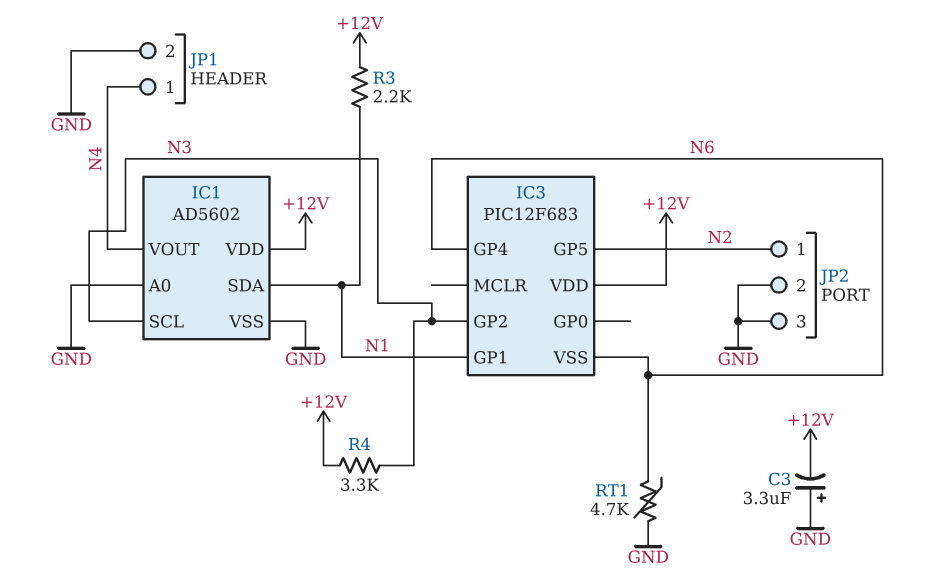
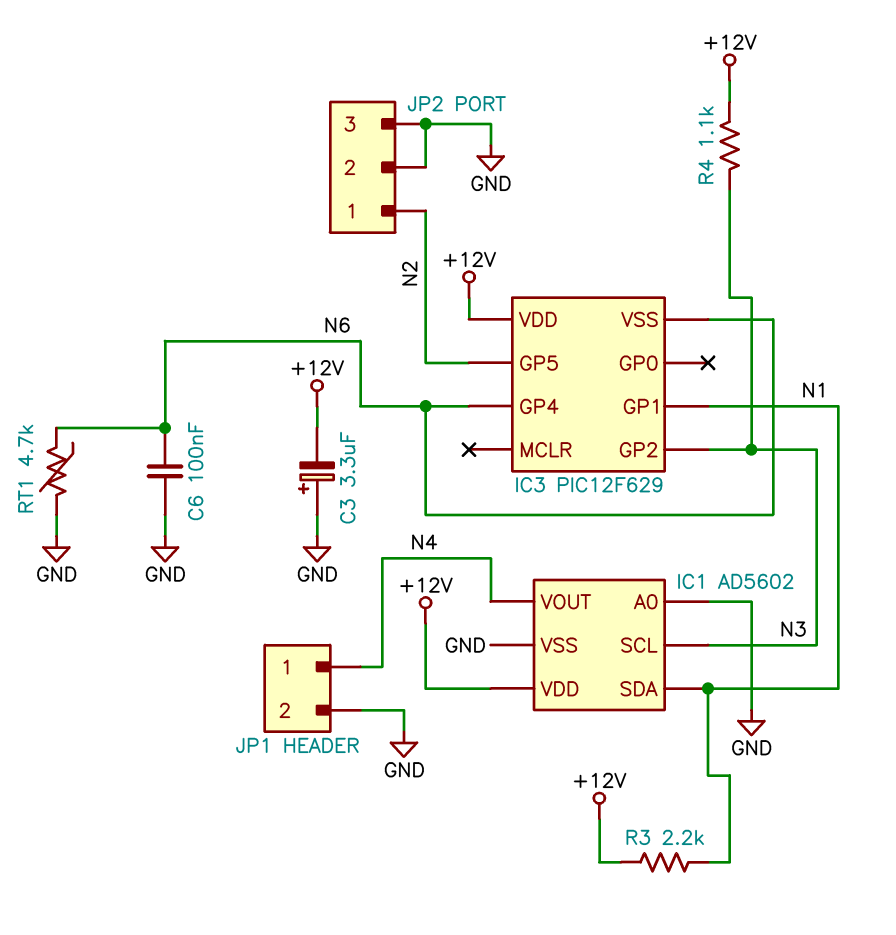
C6: none -> 100nF (GND, N6)
IC3: PIC12F683 -> PIC12F629
R4: 3.3k (+12V, N3) -> 1.1k (+12V, N3)

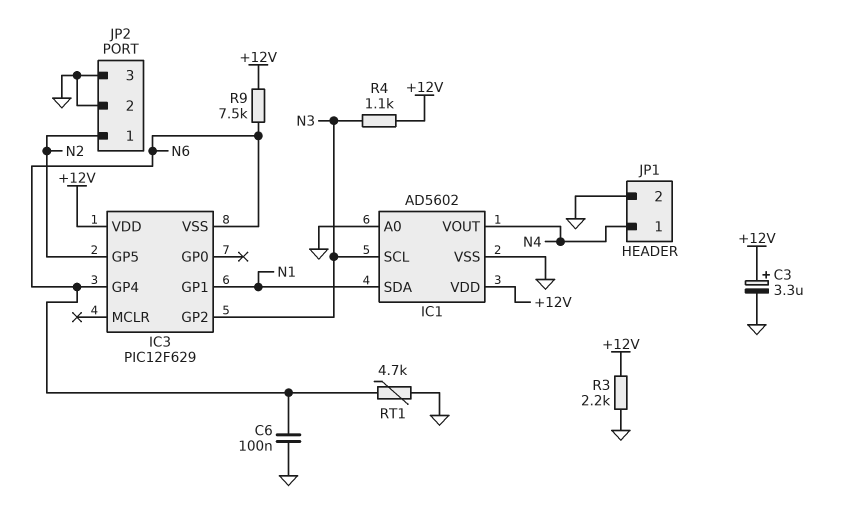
C3: 3.3uF (plus GND, minus +12V) -> 3.3uF (plus +12V, minus GND)
R3: 2.2k (+12V, N1) -> 2.2k (+12V, GND)
R9: none -> 7.5k (+12V, N6)

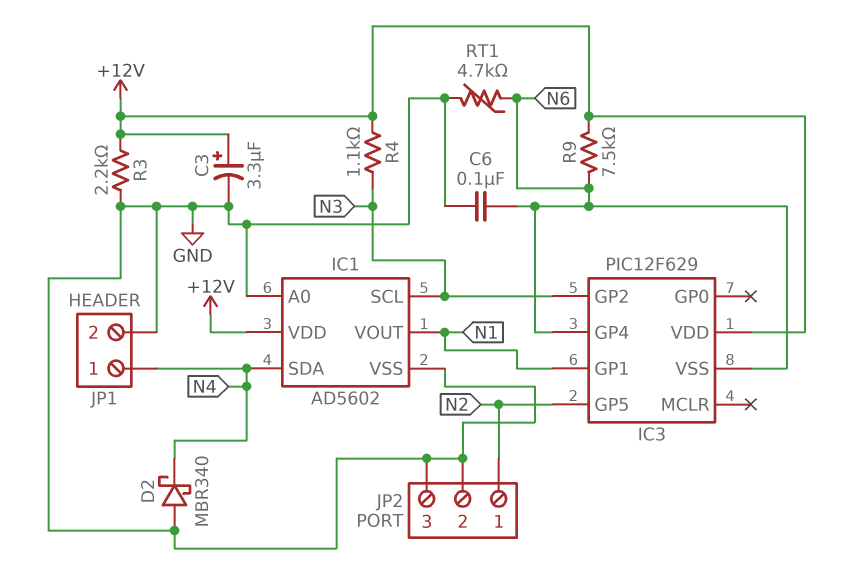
D2: none -> schottky MBR340 (A GND, K N4)
IC1 pin SDA: N1 -> N4
IC1 pin VOUT: N4 -> N1

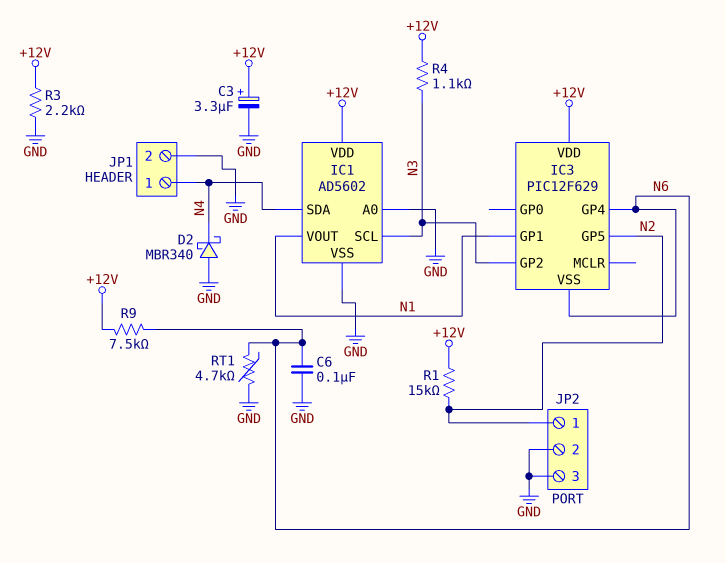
R1: none -> 15k (+12V, N2)

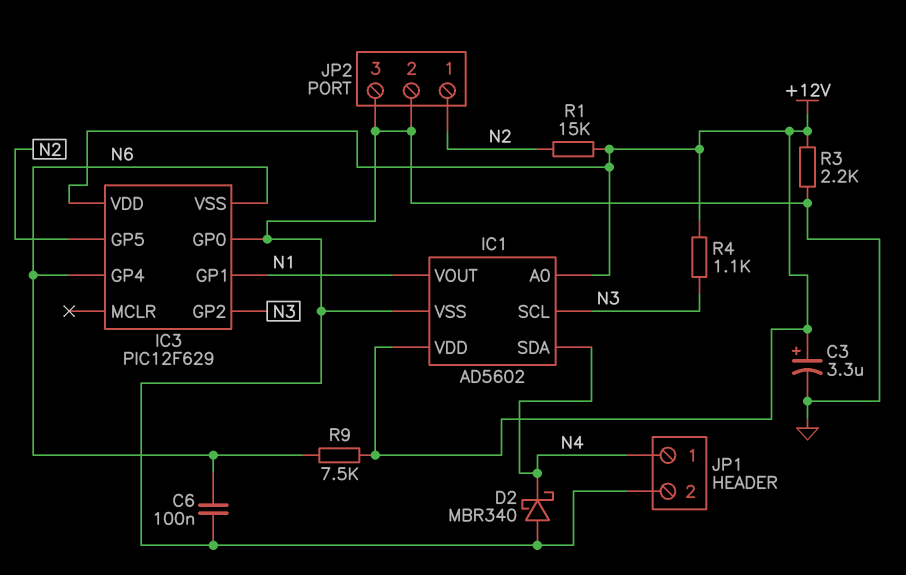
IC1 pin A0: GND -> +12V
IC3 pin GP0: none -> GND
RT1: 4.7k (GND, N6) -> none

